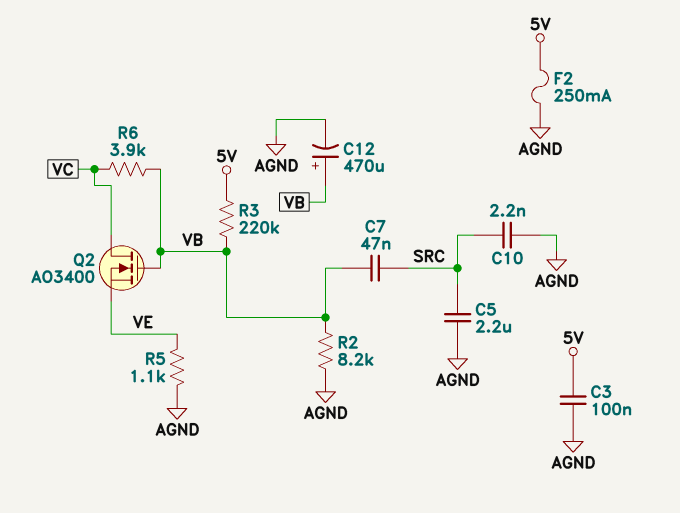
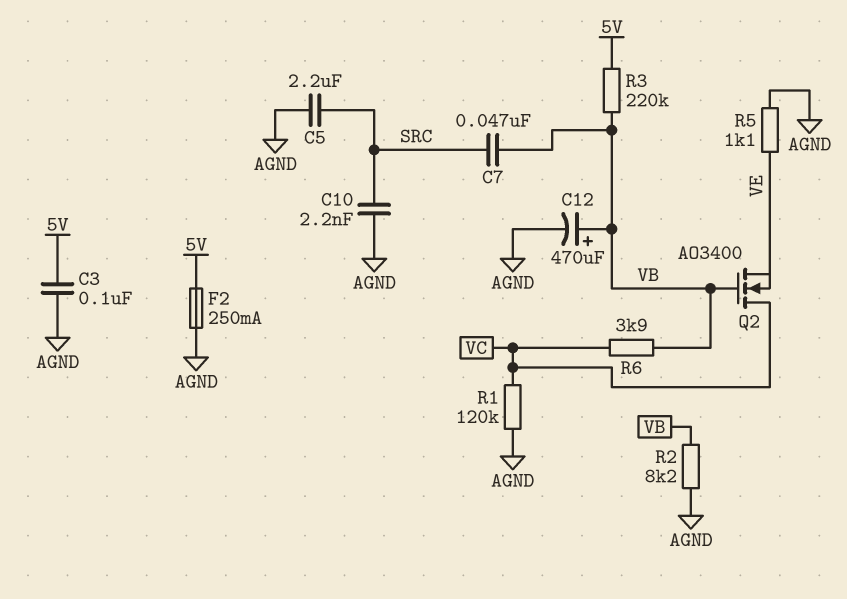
R1: none -> 120k (AGND, VC)

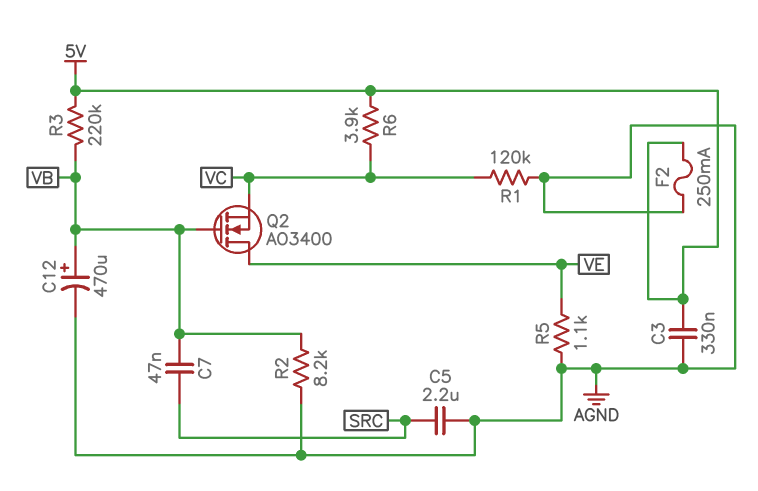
C3: 100nF (5V, AGND) -> 330nF (5V, AGND)
C10: 2.2nF (AGND, SRC) -> none
Q2: NMOS AO3400 (G VB, D VC, S VE) -> NMOS AO3400 (G VB, D VE, S VC)
R6: 3.9k (VB, VC) -> 3.9k (5V, VC)

